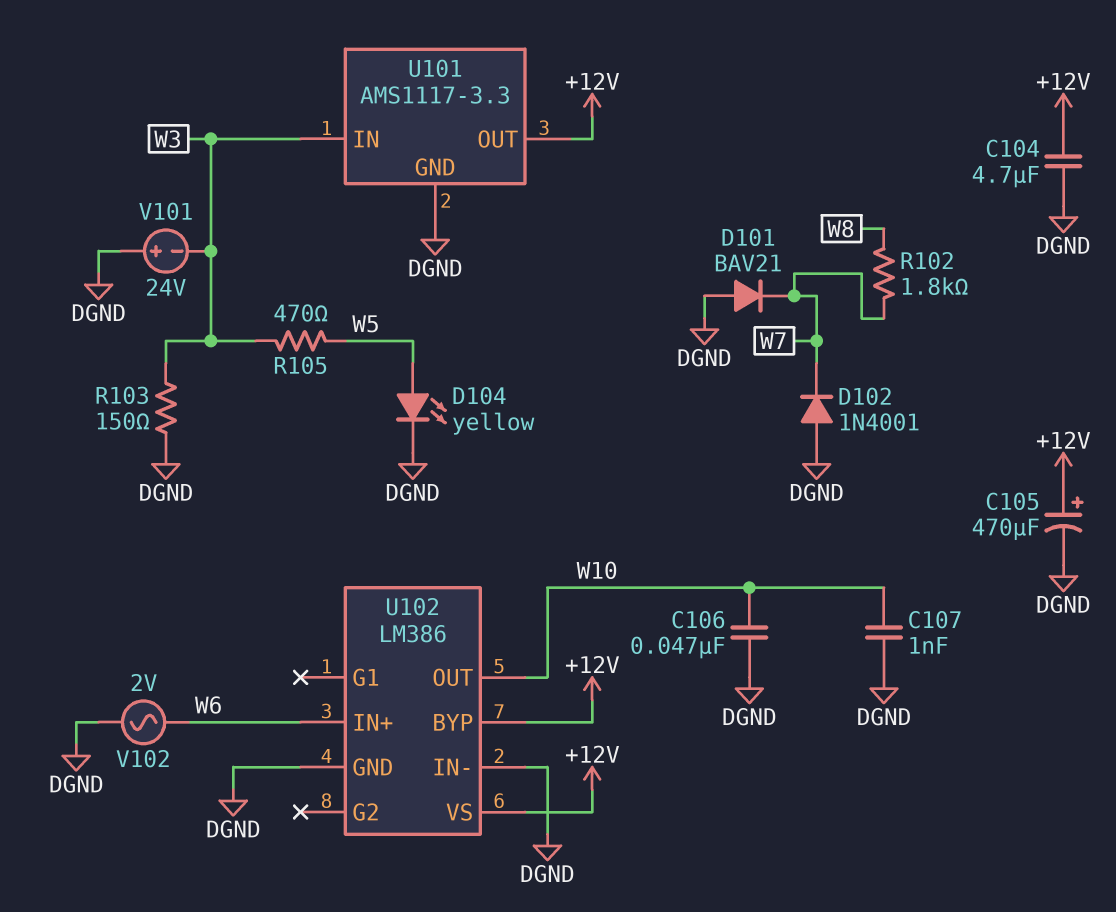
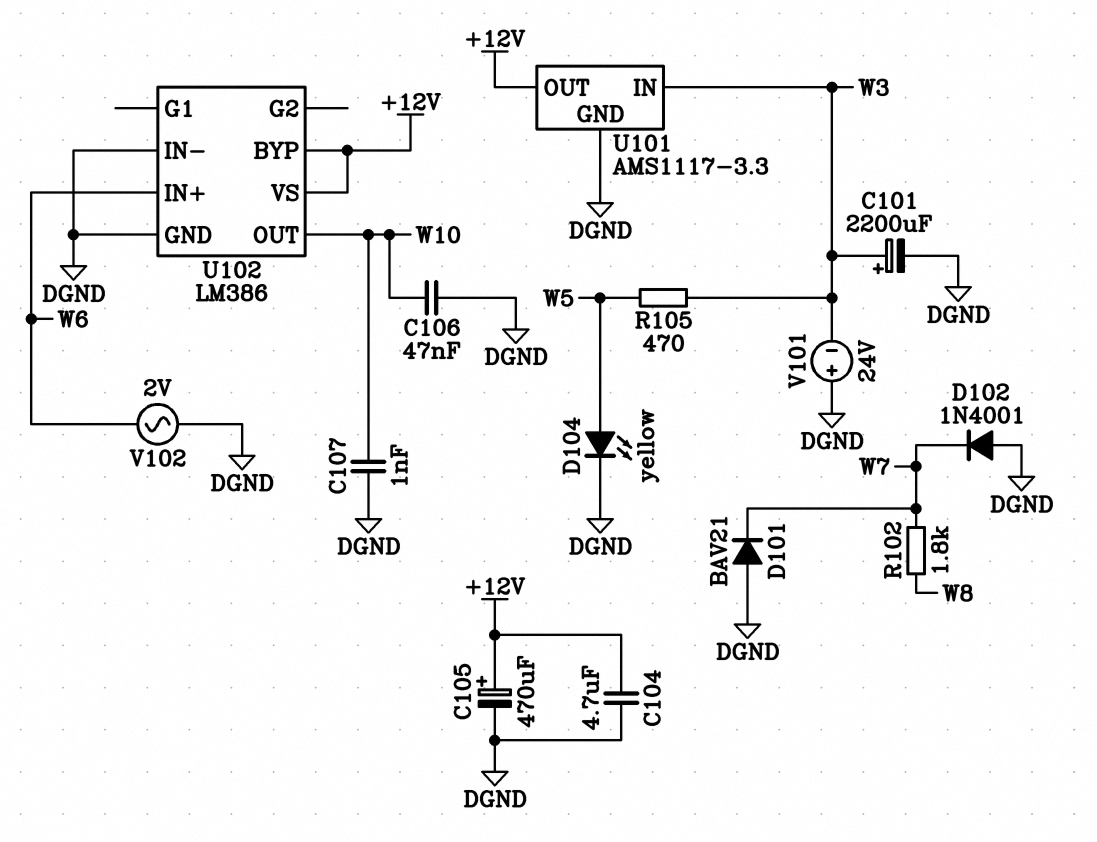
C101: none -> 2200uF (plus W3, minus DGND)
R103: 150 (DGND, W3) -> none

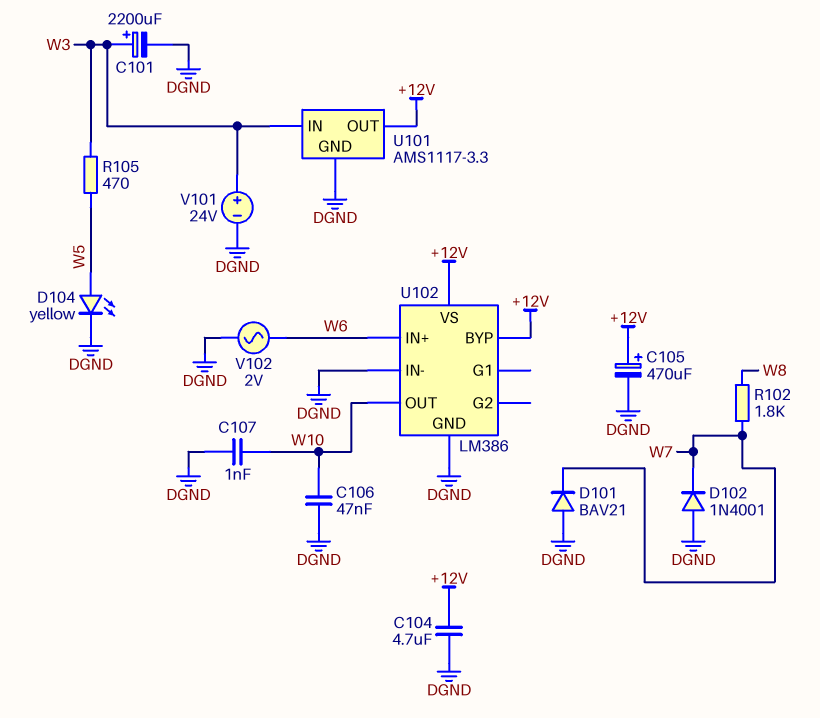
V101: 24V (plus DGND, minus W3) -> 24V (plus W3, minus DGND)

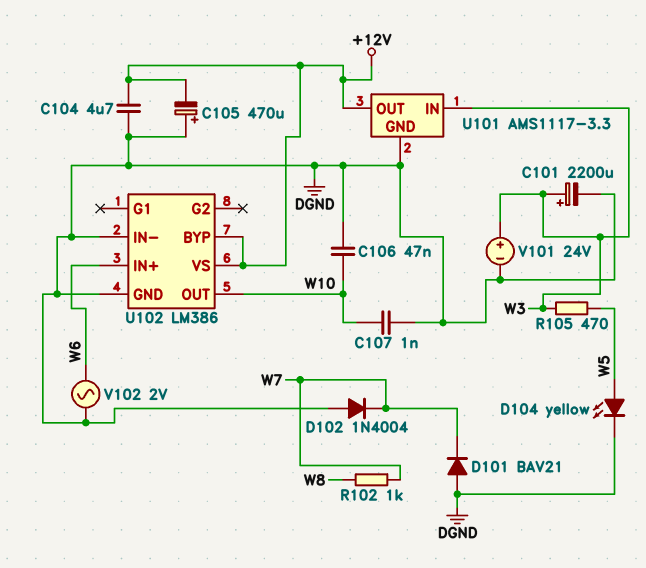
C105: 470uF (plus +12V, minus DGND) -> 470uF (plus DGND, minus +12V)
D102: diode 1N4001 (A DGND, K W7) -> diode 1N4004 (A DGND, K W7)
R102: 1.8k (W7, W8) -> 1k (W7, W8)

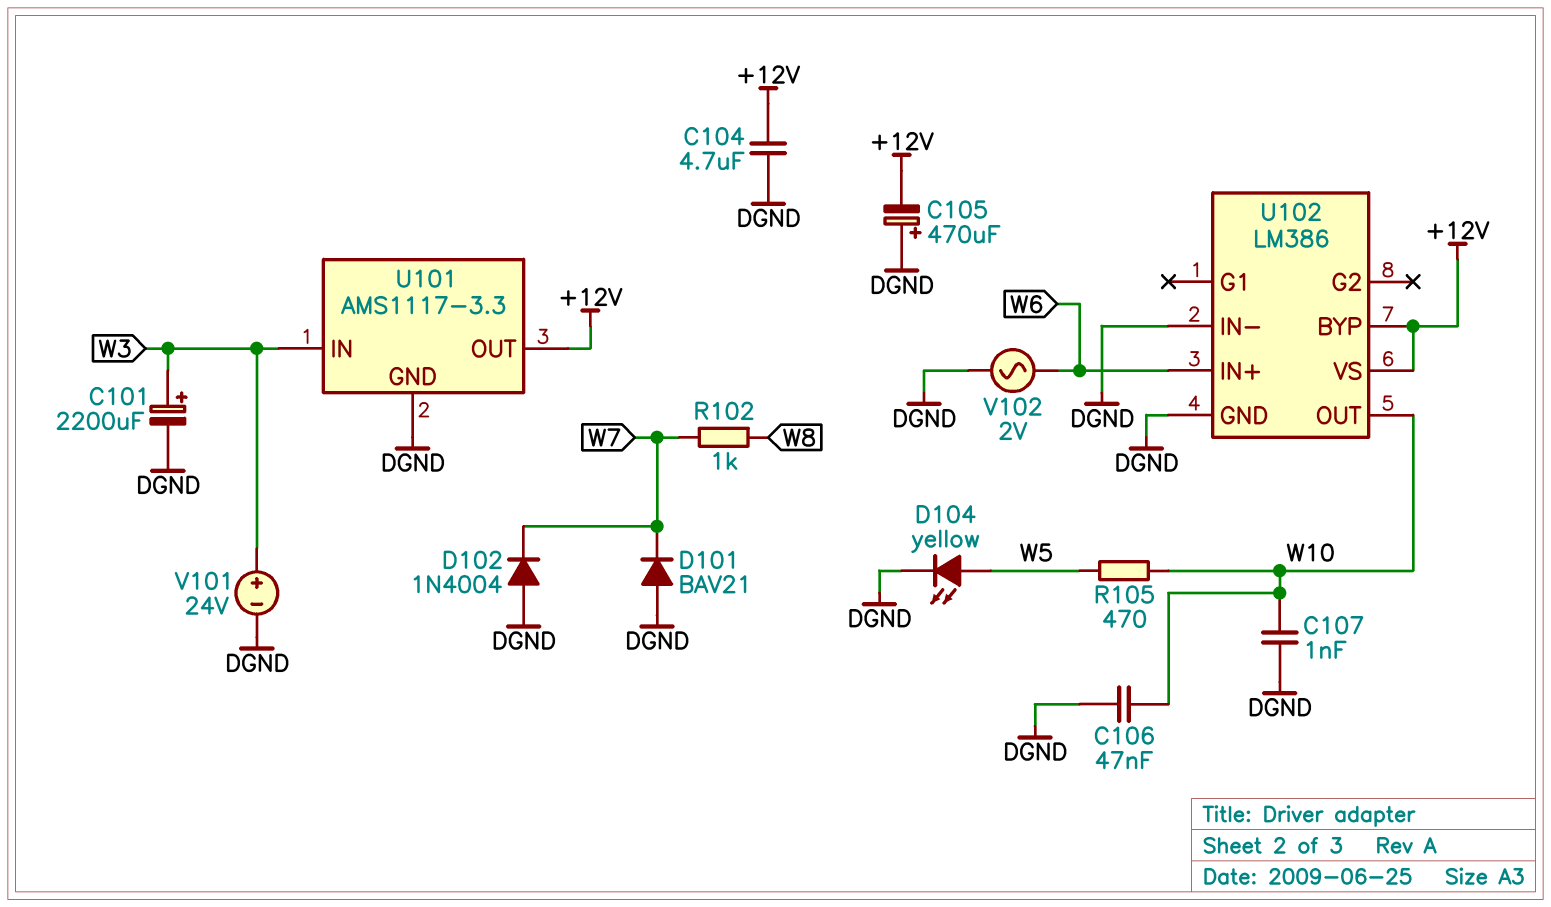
R105: 470 (W3, W5) -> 470 (W5, W10)

